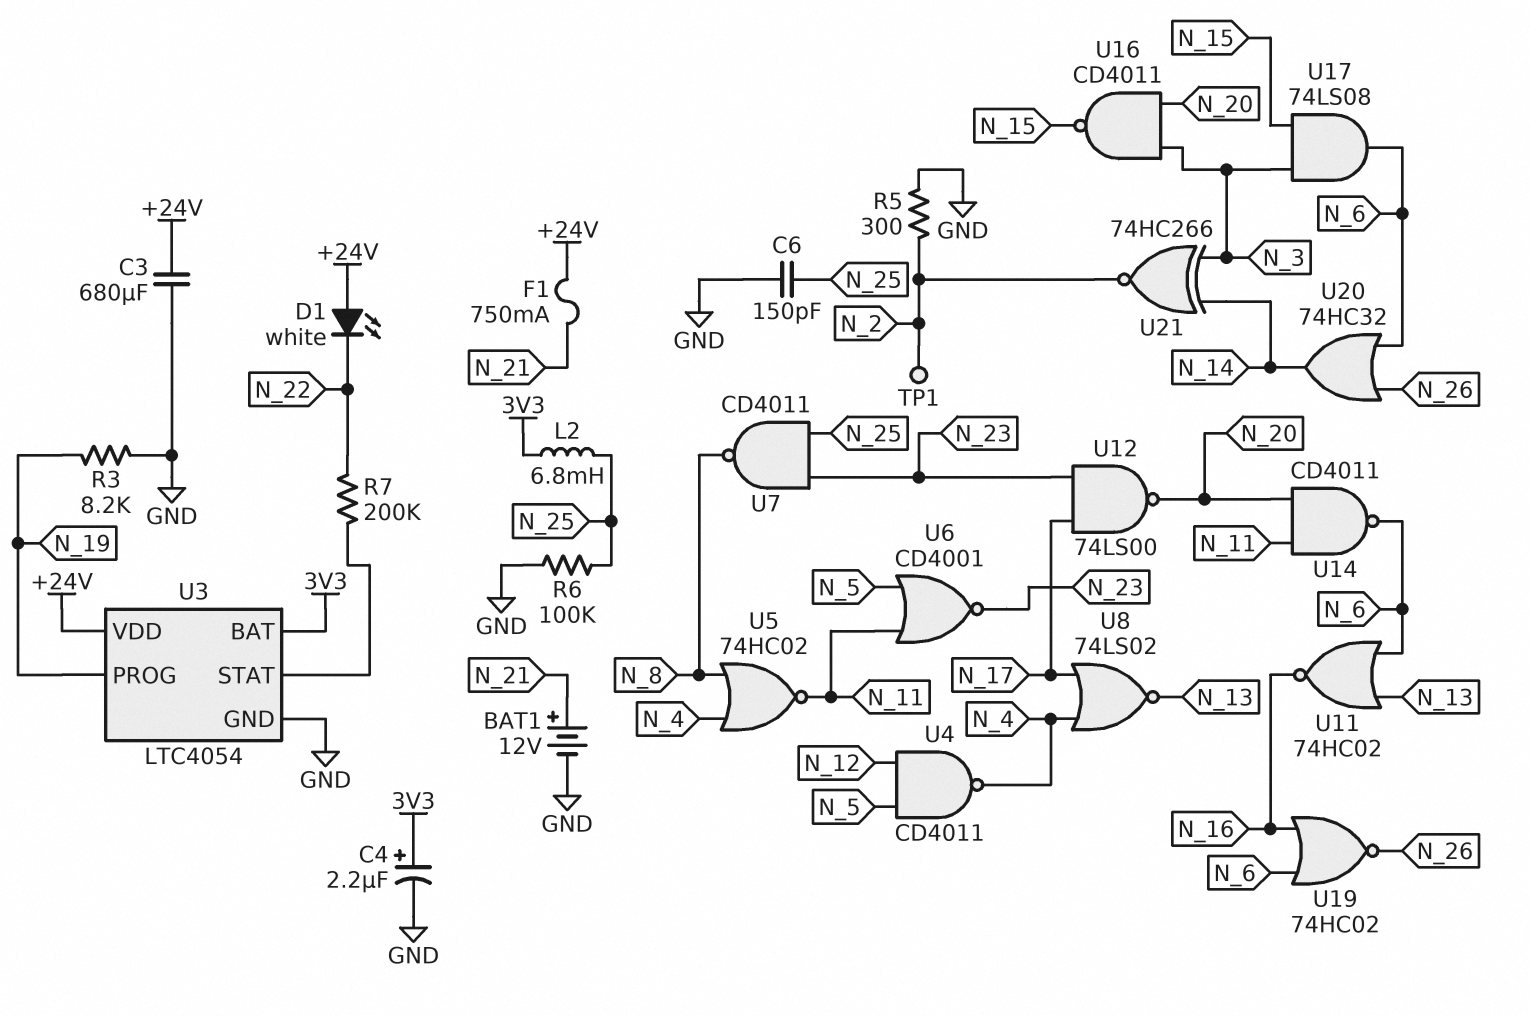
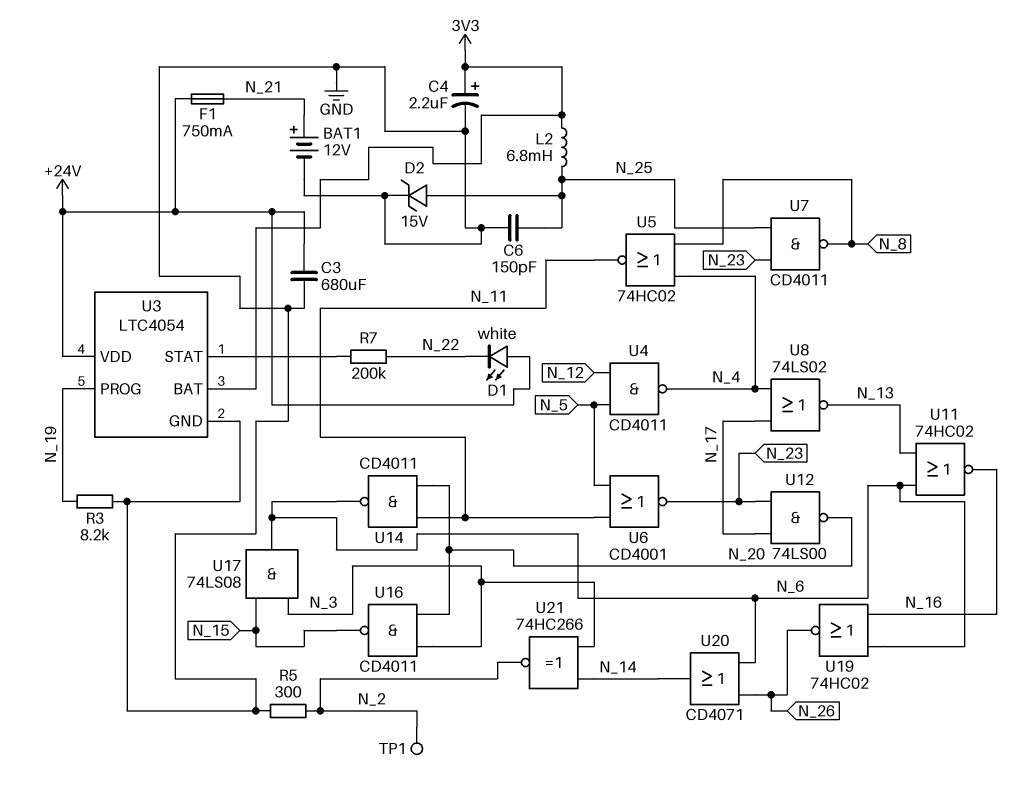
D2: none -> zener 15V (A N_25, K GND)
R6: 100k (GND, N_25) -> none
U20: OR 74HC32 (in N_6, in N_26, out N_14) -> OR CD4071 (in N_6, in N_26, out N_14)

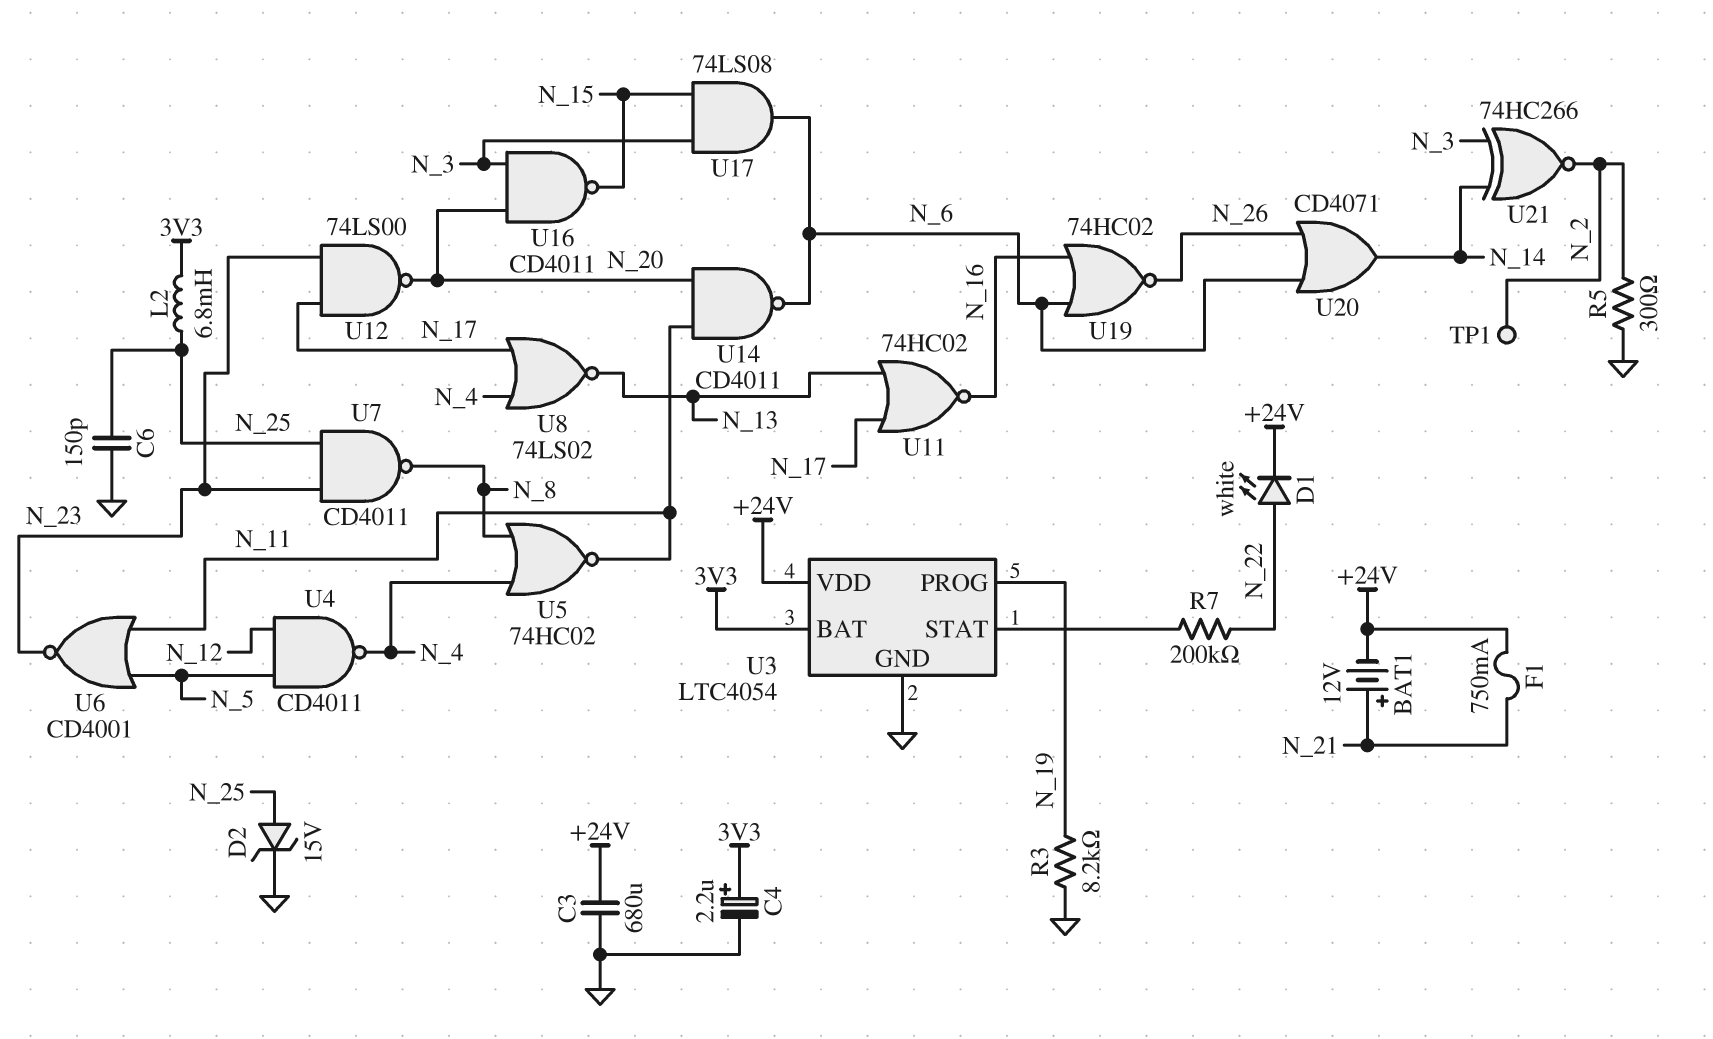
BAT1: 12V (plus N_21, minus GND) -> 12V (plus N_21, minus +24V)
D1: LED white (A +24V, K N_22) -> LED white (A N_22, K +24V)
U11: NOR 74HC02 (in N_6, in N_13, out N_16) -> NOR 74HC02 (in N_13, in N_17, out N_16)

